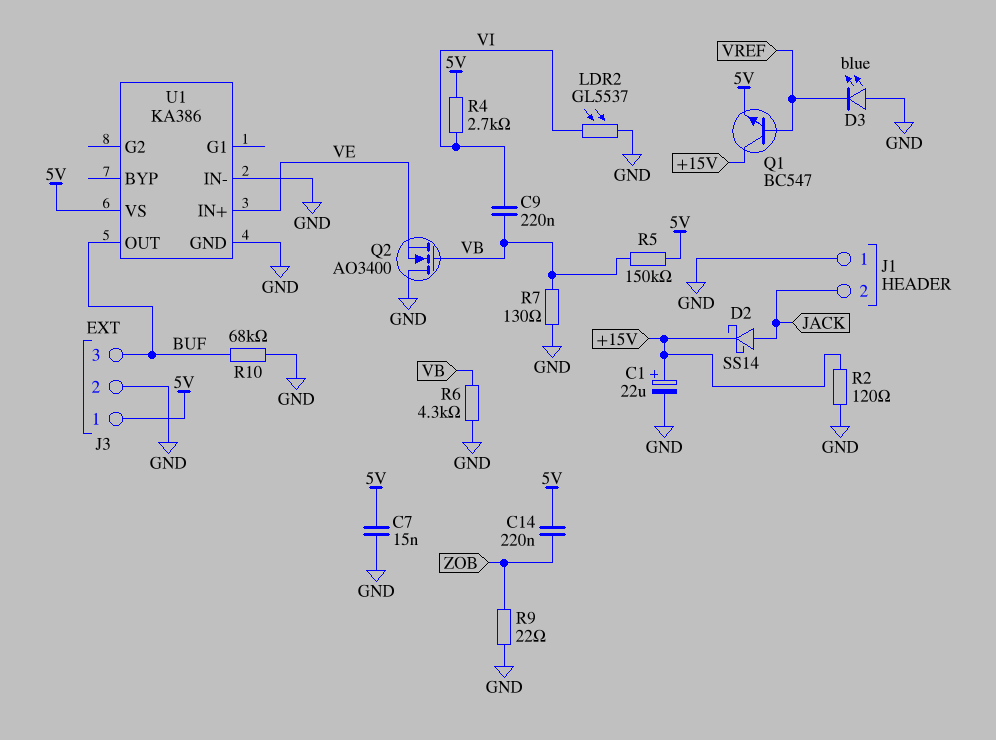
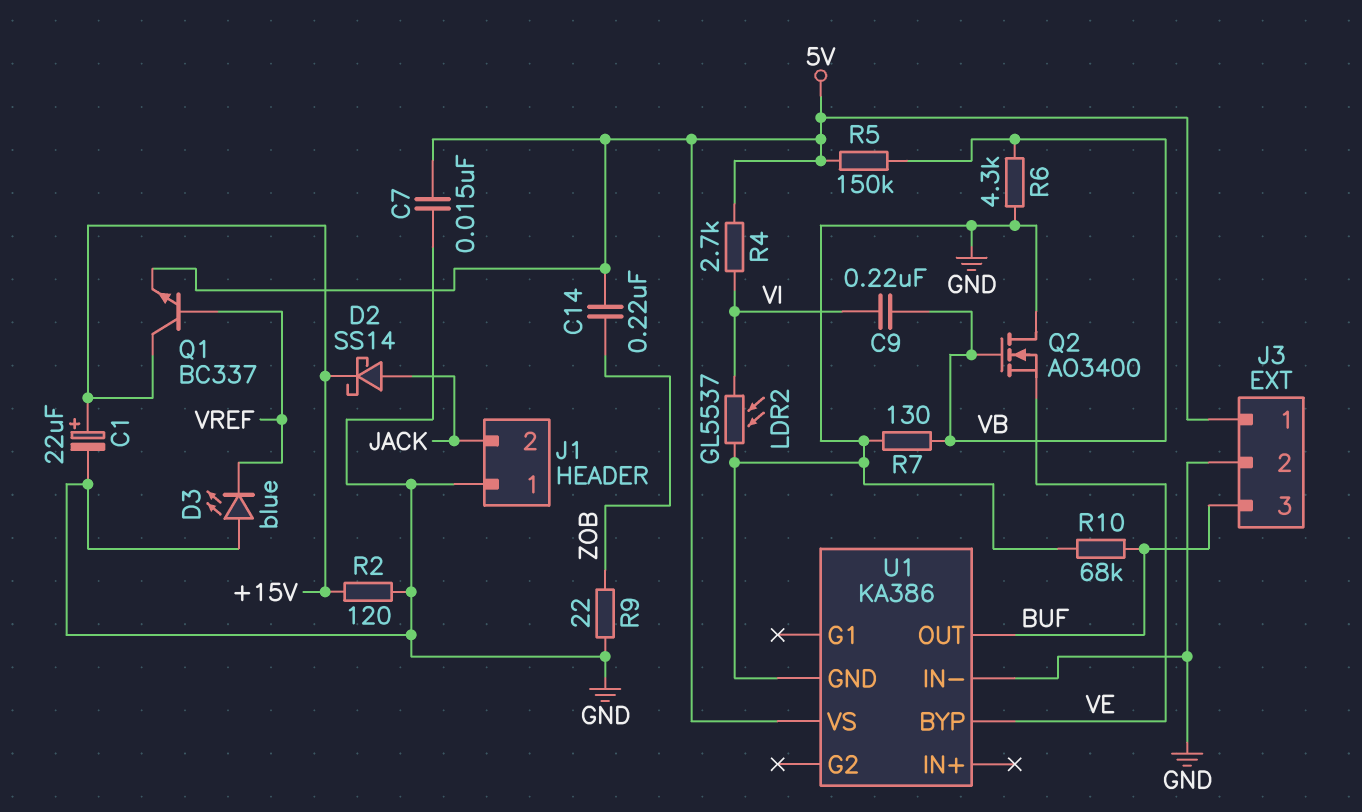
Q1: NPN BC547 (B VREF, C +15V, E 5V) -> NPN BC337 (B VREF, C +15V, E 5V)
U1 pin BYP: none -> VE
U1 pin IN+: VE -> none

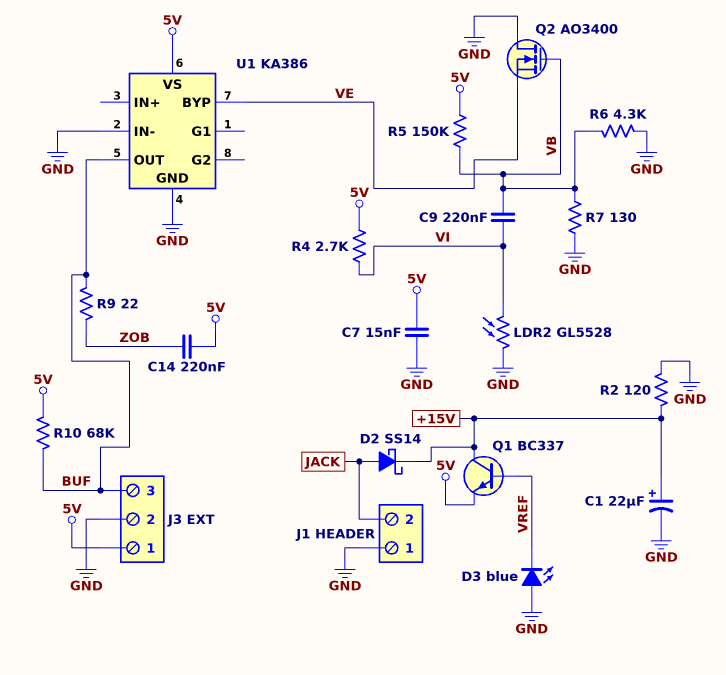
LDR2: GL5537 (GND, VI) -> GL5528 (GND, VI)
R9: 22 (GND, ZOB) -> 22 (BUF, ZOB)
R10: 68k (BUF, GND) -> 68k (5V, BUF)

